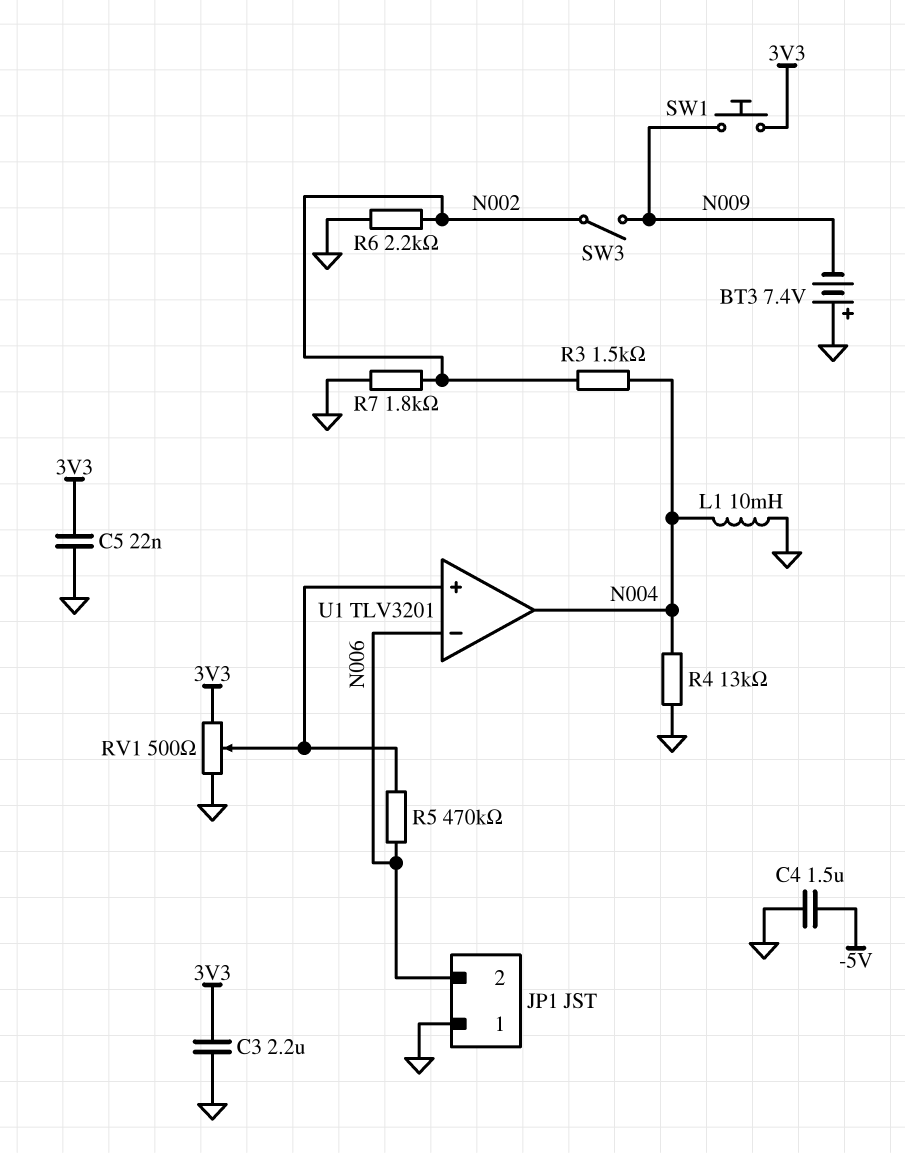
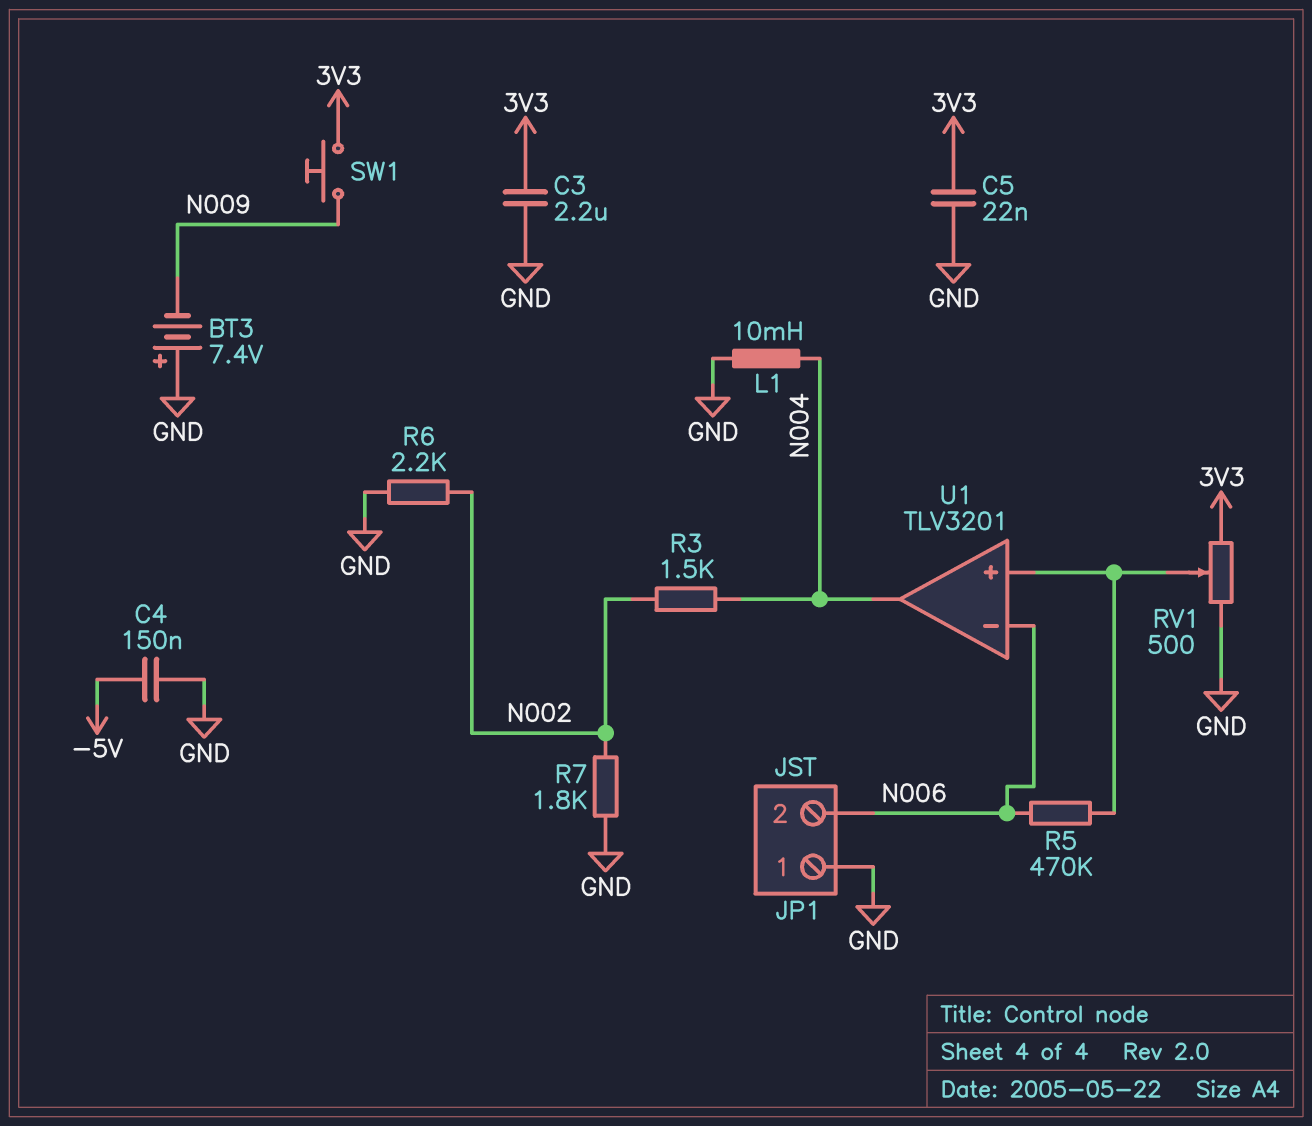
C4: 1.5uF (-5V, GND) -> 150nF (-5V, GND)
R4: 13k (GND, N004) -> none
SW3: switch (N002, N009) -> none

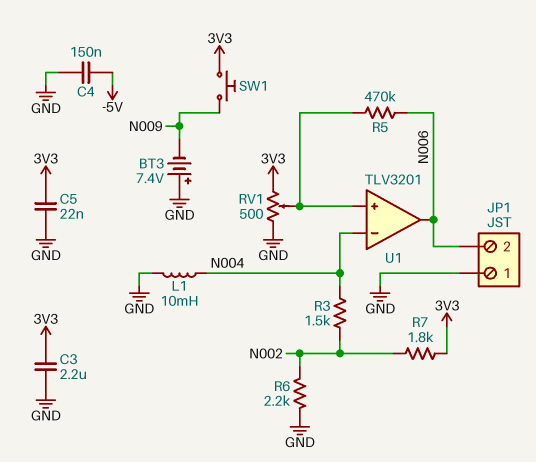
R7: 1.8k (GND, N002) -> 1.8k (3V3, N002)
U1 pin in-: N006 -> N004
U1 pin out: N004 -> N006

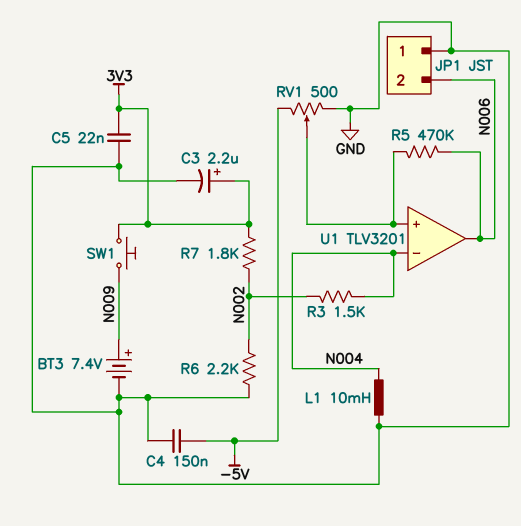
BT3: 7.4V (plus GND, minus N009) -> 7.4V (plus N009, minus GND)
C3: 2.2uF (3V3, GND) -> 2.2uF (plus 3V3, minus GND)
RV1: 500 (3V3, GND, wiper U1/in+) -> 500 (-5V, GND, wiper U1/in+)

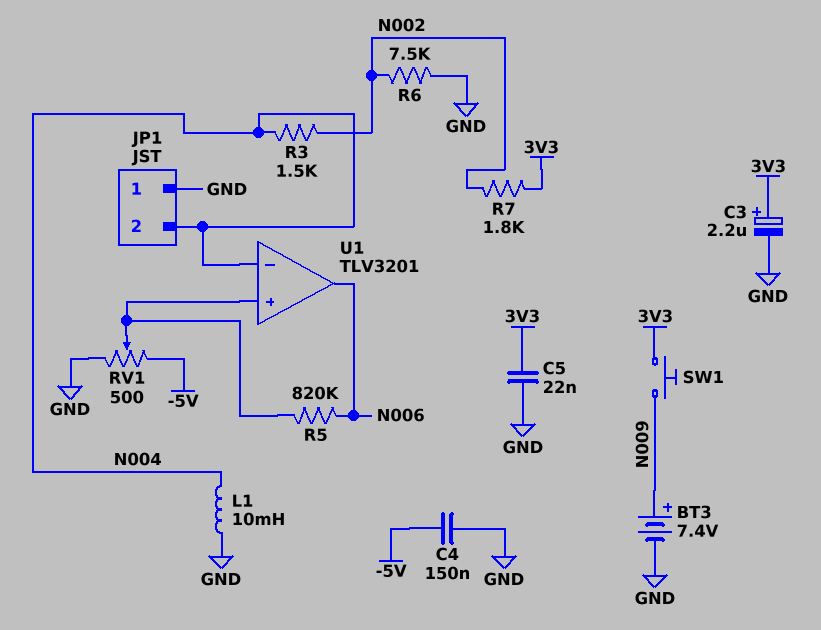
JP1 pin 2: N006 -> N004
R5: 470k (N006, U1/in+) -> 820k (N006, U1/in+)
R6: 2.2k (GND, N002) -> 7.5k (GND, N002)

